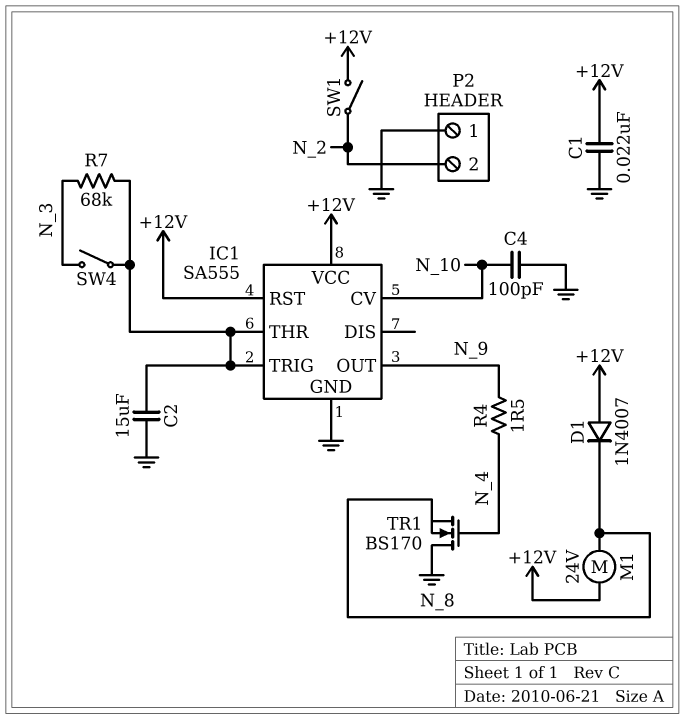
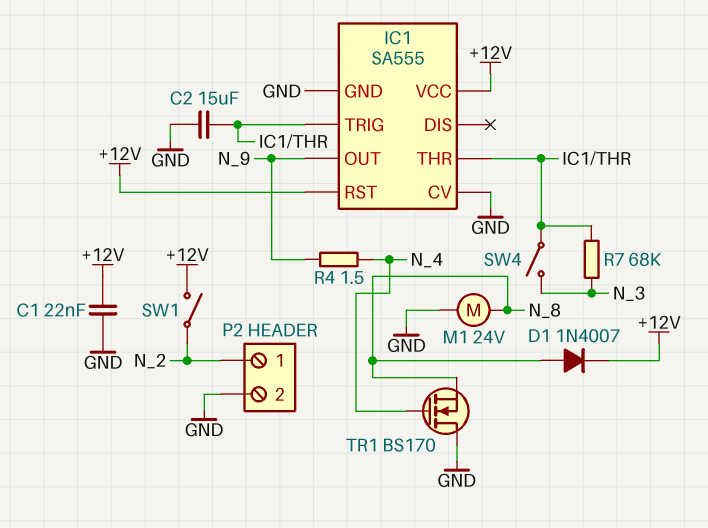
C4: 100pF (GND, N_10) -> none
D1: diode 1N4007 (A +12V, K N_8) -> diode 1N4007 (A N_8, K +12V)
IC1 pin CV: N_10 -> GND
M1: motor 24V (+12V, N_8) -> motor 24V (GND, N_8)
P2 pin 1: GND -> N_2
P2 pin 2: N_2 -> GND

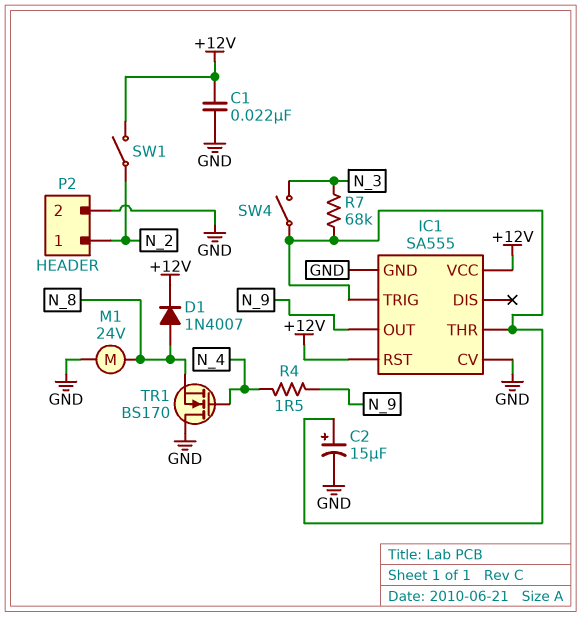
C2: 15uF (GND, IC1/THR) -> 15uF (plus IC1/THR, minus GND)

